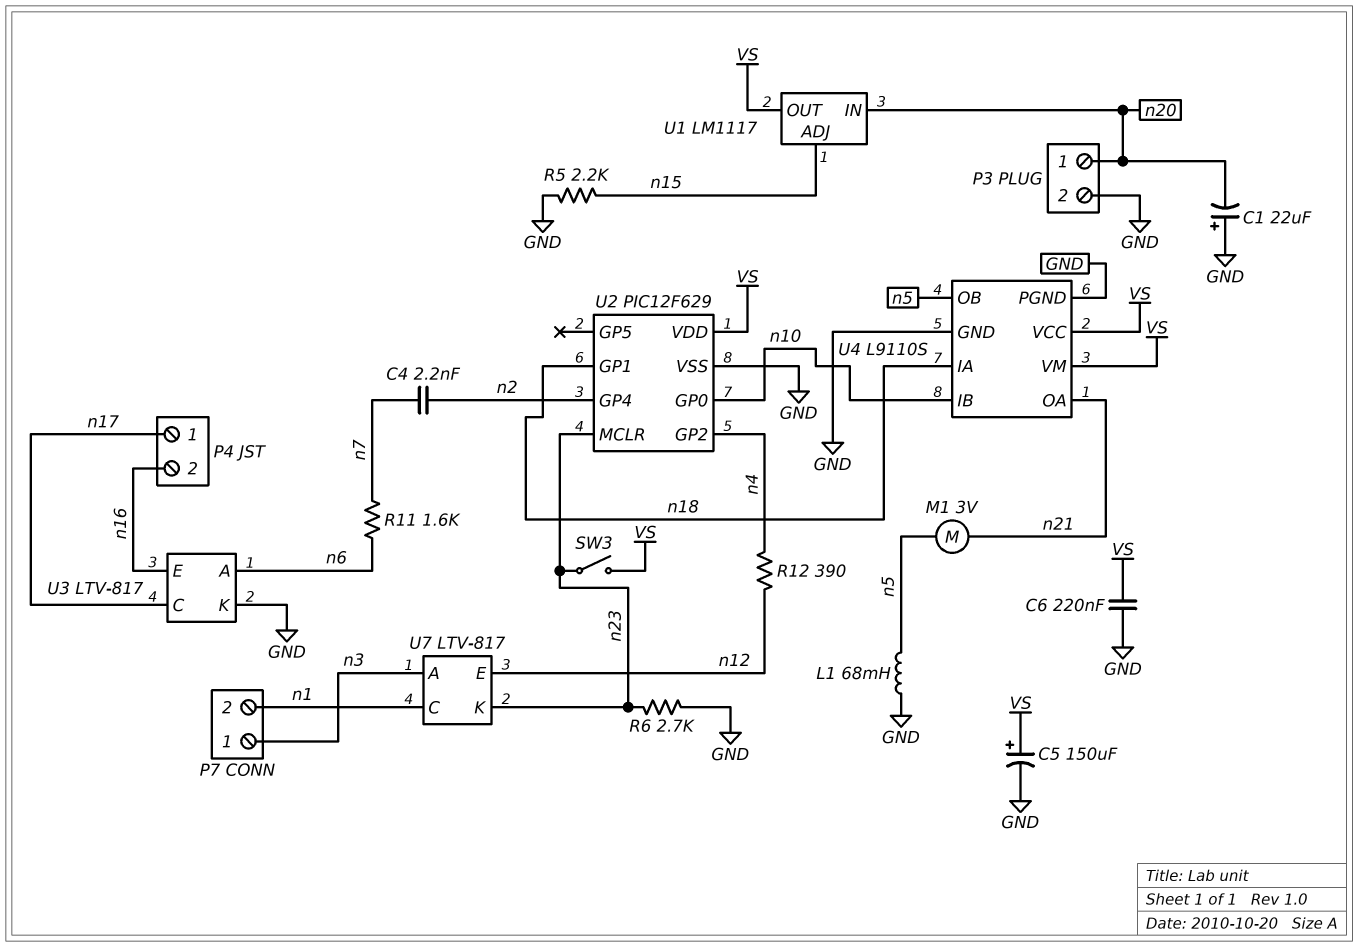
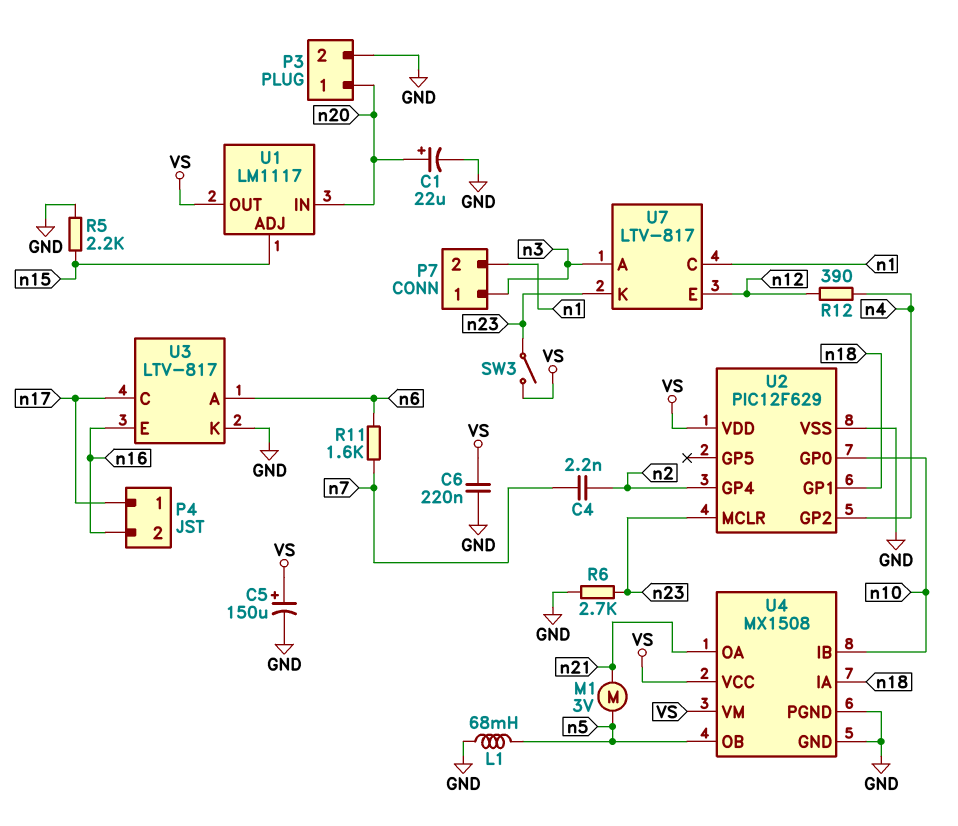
C1: 22uF (plus GND, minus n20) -> 22uF (plus n20, minus GND)
U4: L9110S -> MX1508

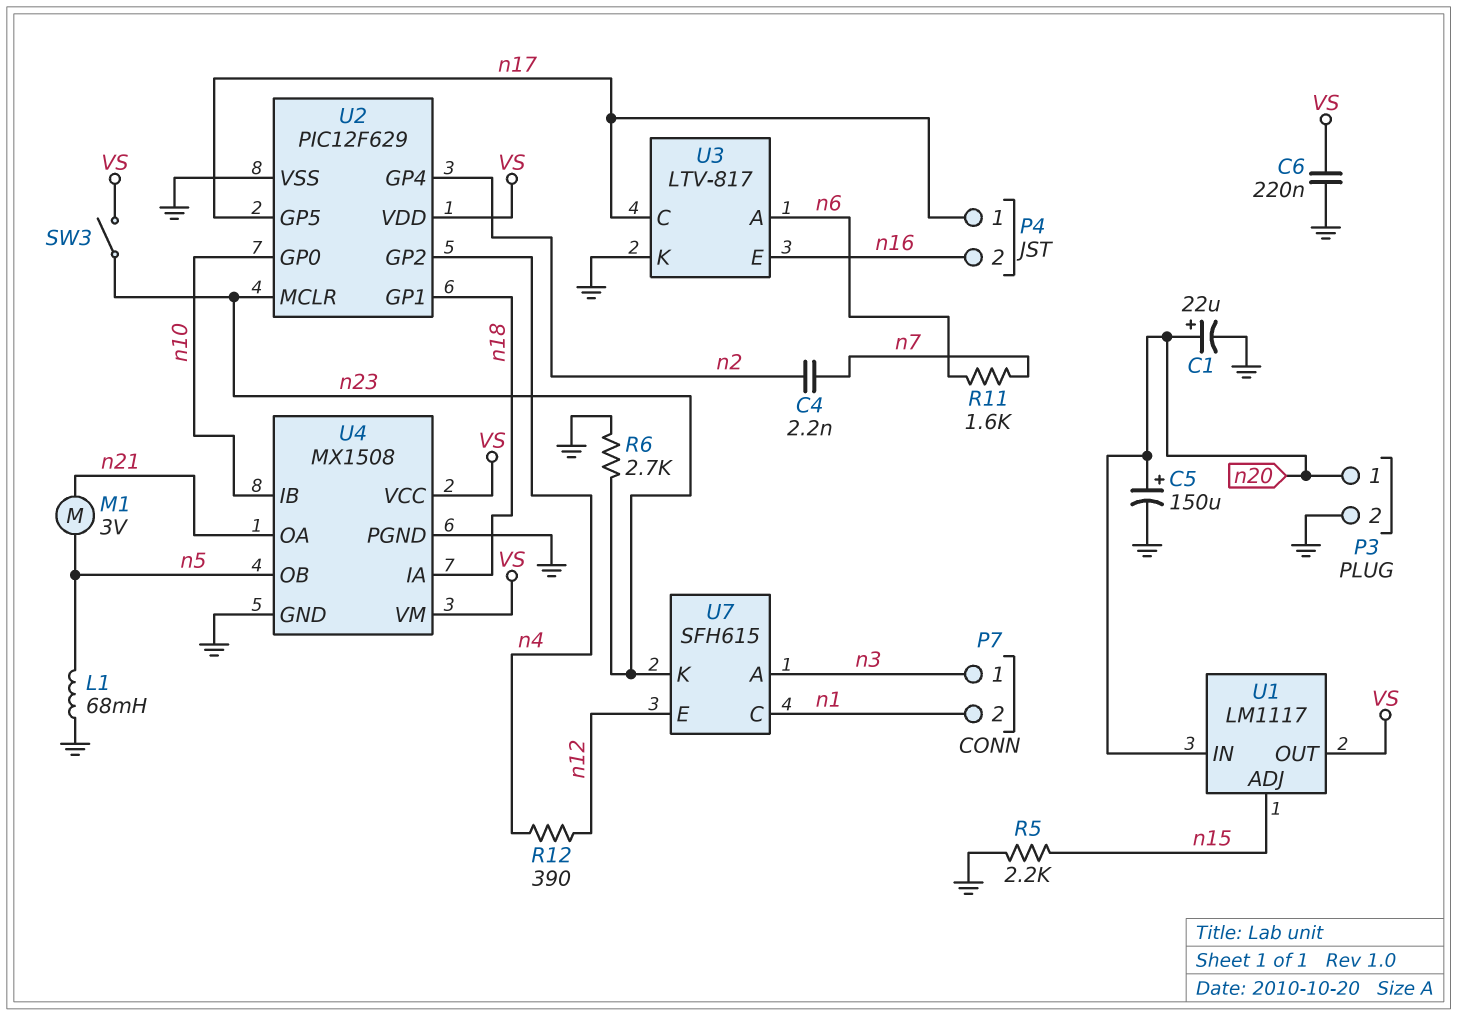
C5: 150uF (plus VS, minus GND) -> 150uF (plus n20, minus GND)
U2 pin GP5: none -> n17
U7: LTV-817 -> SFH615

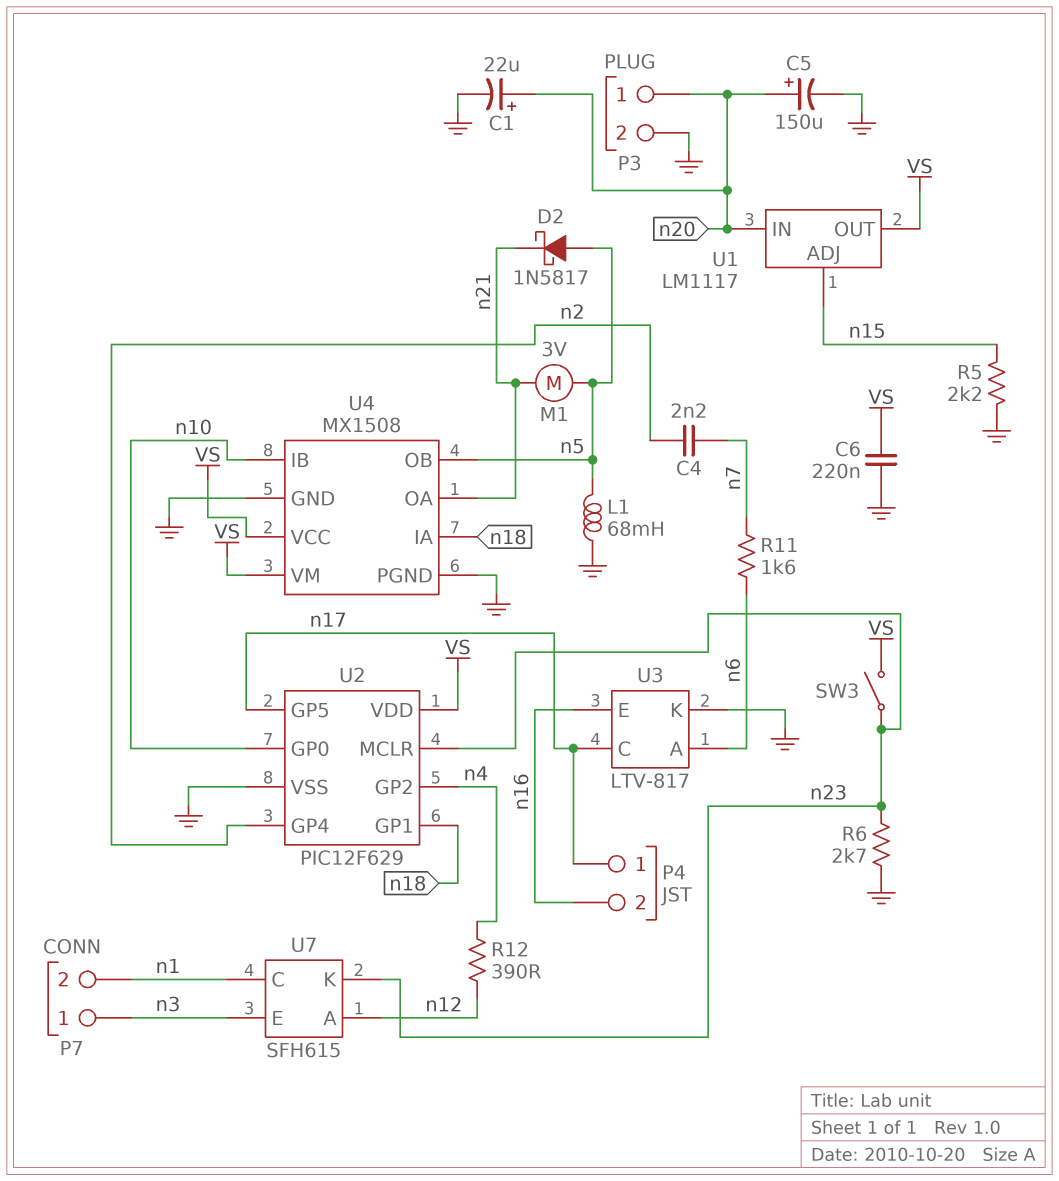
D2: none -> schottky 1N5817 (A n5, K n21)
U7 pin A: n3 -> n12
U7 pin E: n12 -> n3

